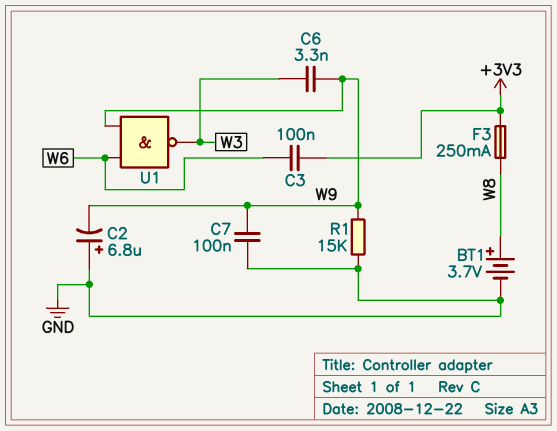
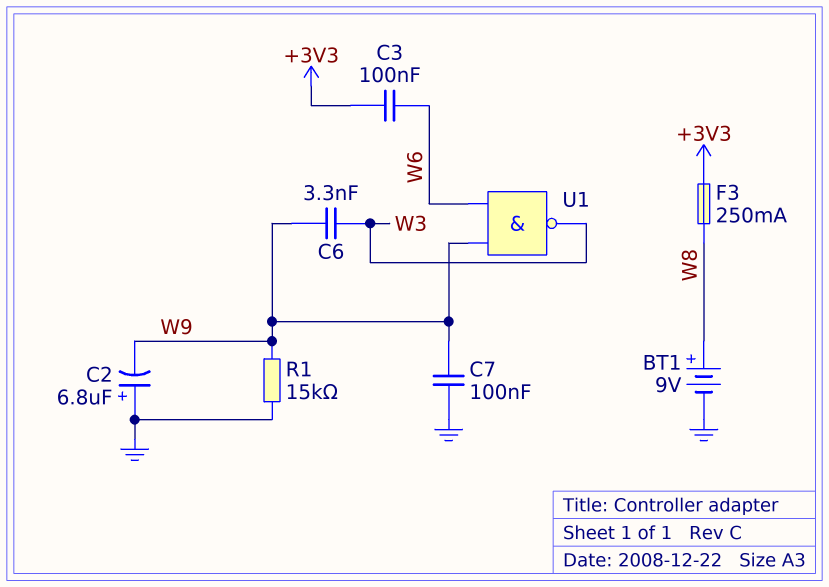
BT1: 3.7V (plus W8, minus GND) -> 9V (plus W8, minus GND)

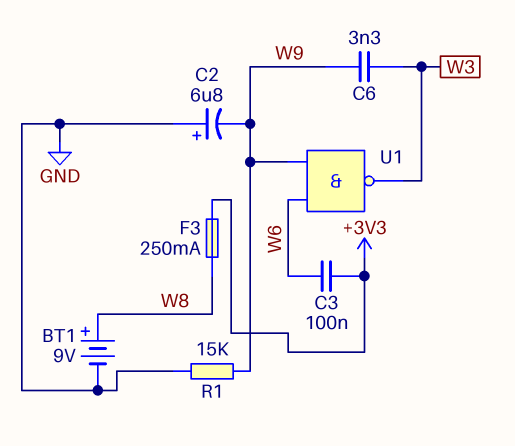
C7: 100nF (GND, W9) -> none

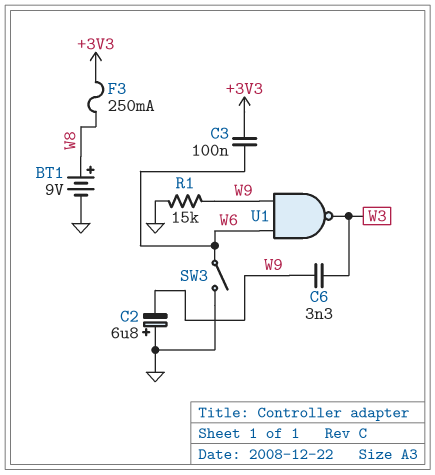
SW3: none -> switch (GND, W6)

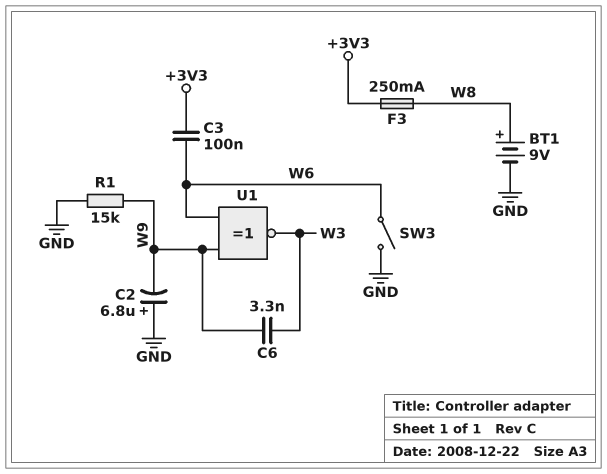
U1: NAND (in W6, in W9, out W3) -> XNOR (in W6, in W9, out W3)

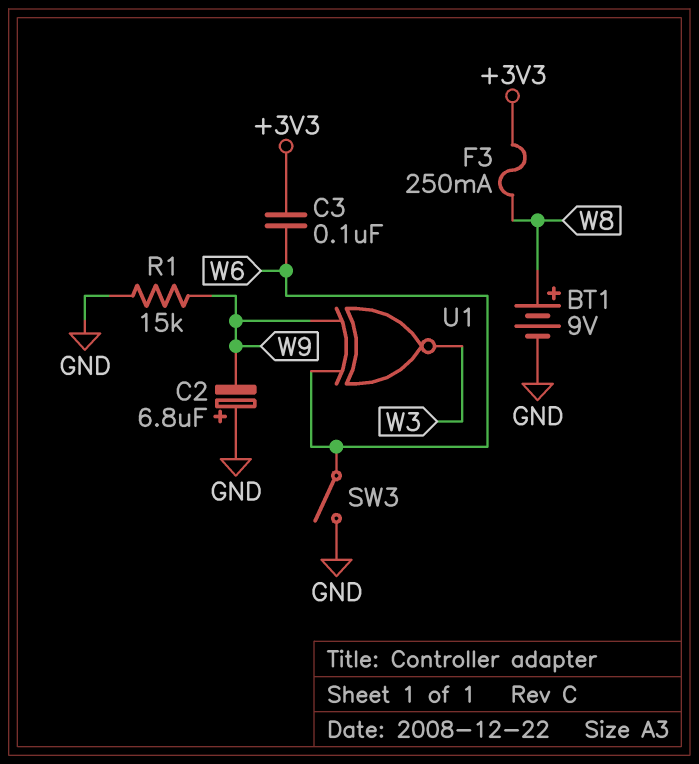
C6: 3.3nF (W3, W9) -> none

